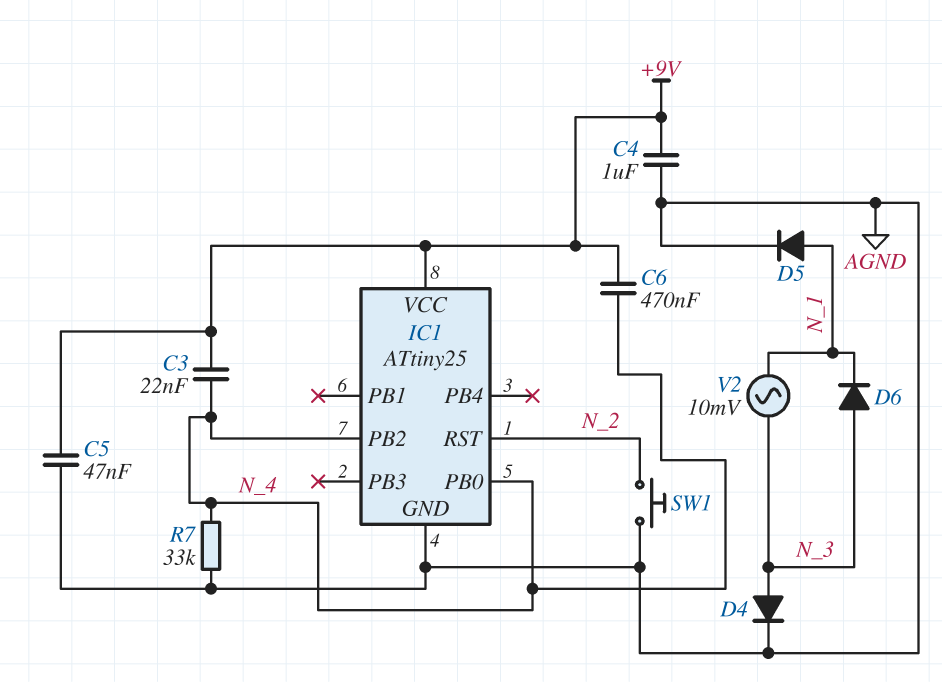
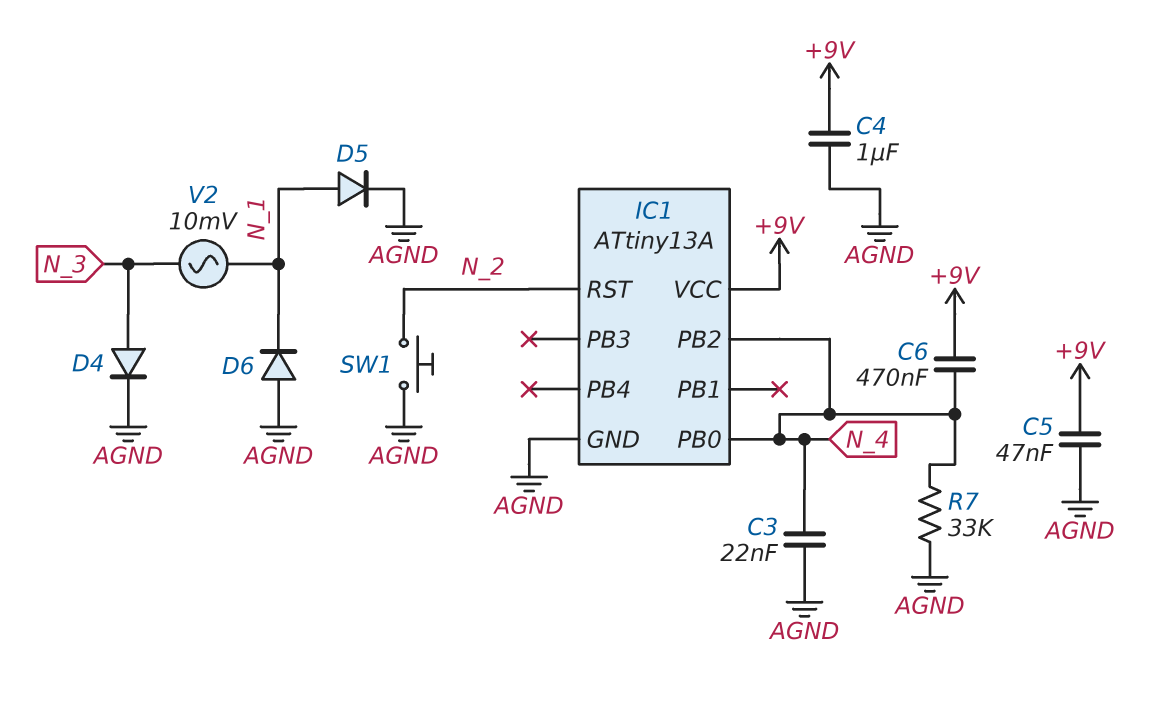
C3: 22nF (+9V, N_4) -> 22nF (AGND, N_4)
D6: diode (A N_3, K N_1) -> diode (A AGND, K N_1)
IC1: ATtiny25 -> ATtiny13A

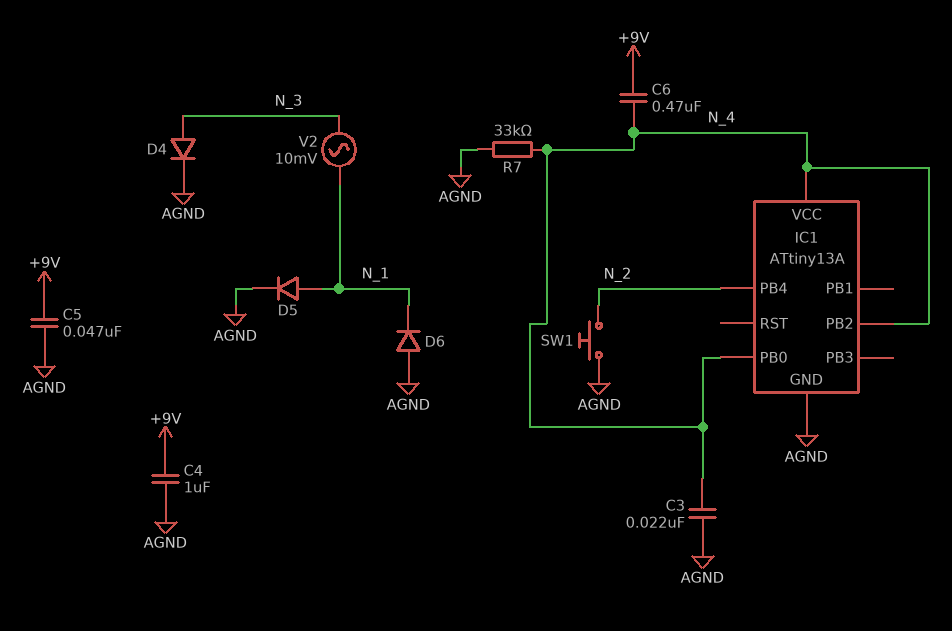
IC1 pin PB4: none -> N_2
IC1 pin RST: N_2 -> none
IC1 pin VCC: +9V -> N_4

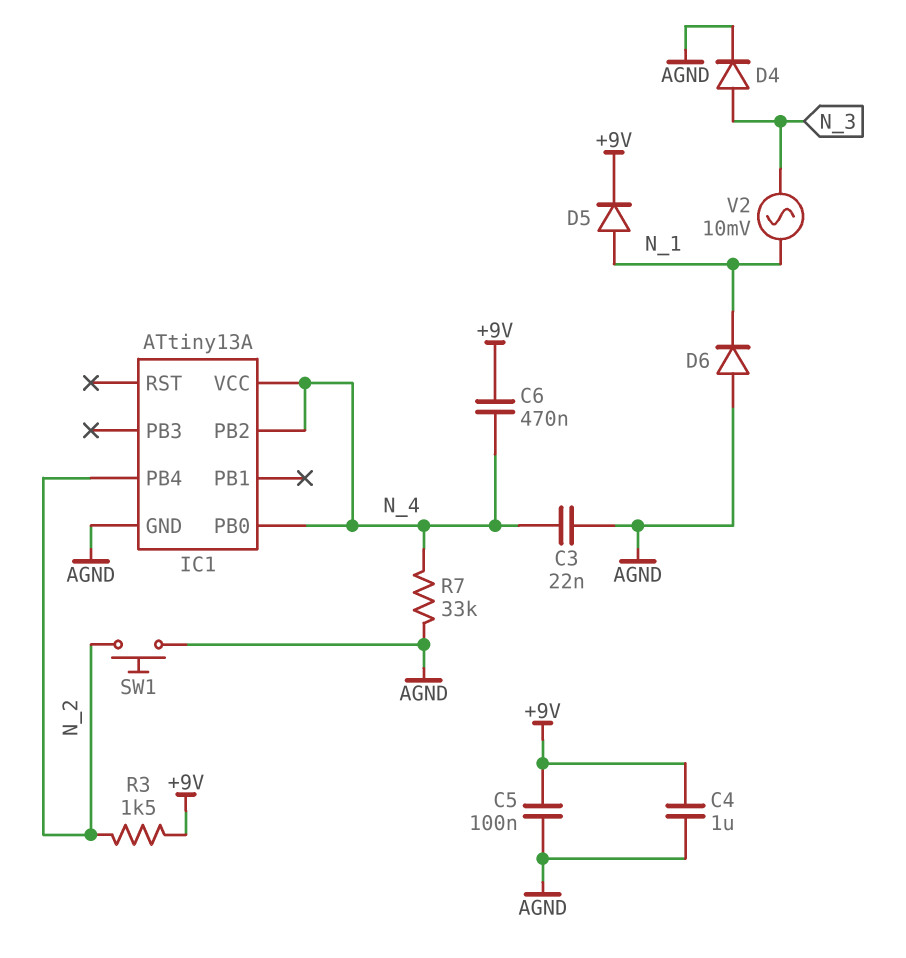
C5: 47nF (+9V, AGND) -> 100nF (+9V, AGND)
D5: diode (A N_1, K AGND) -> diode (A N_1, K +9V)
R3: none -> 1.5k (+9V, N_2)

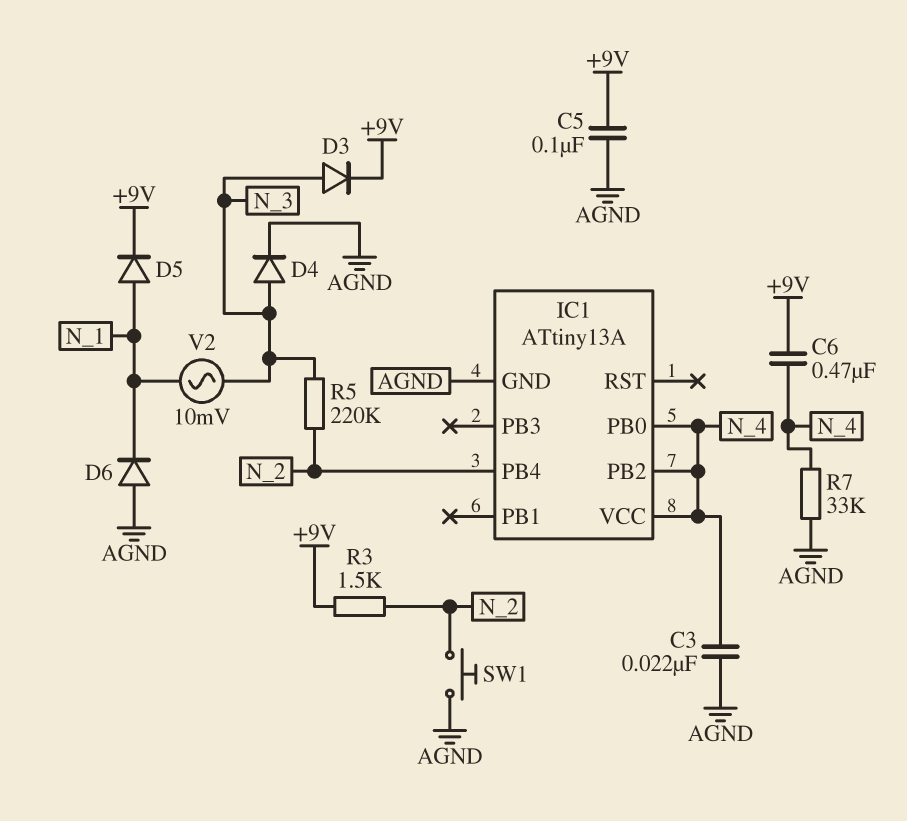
C4: 1uF (+9V, AGND) -> none
D3: none -> diode (A N_3, K +9V)
R5: none -> 220k (N_2, N_3)

